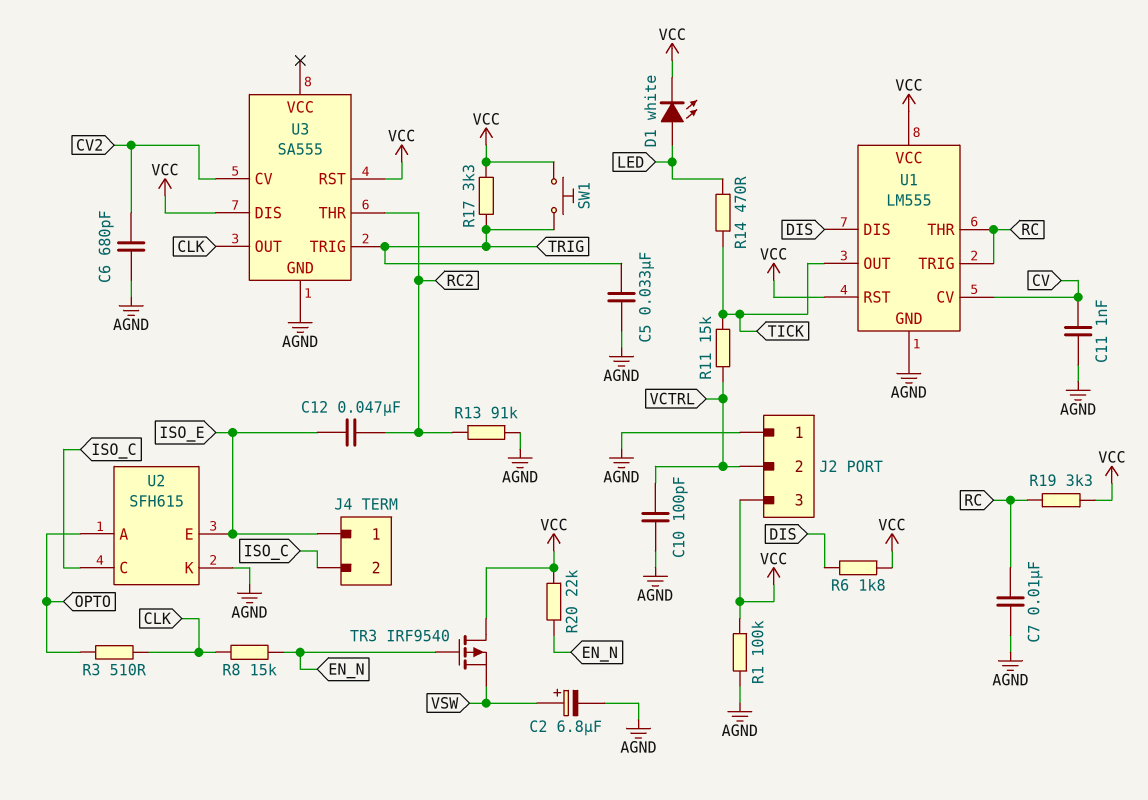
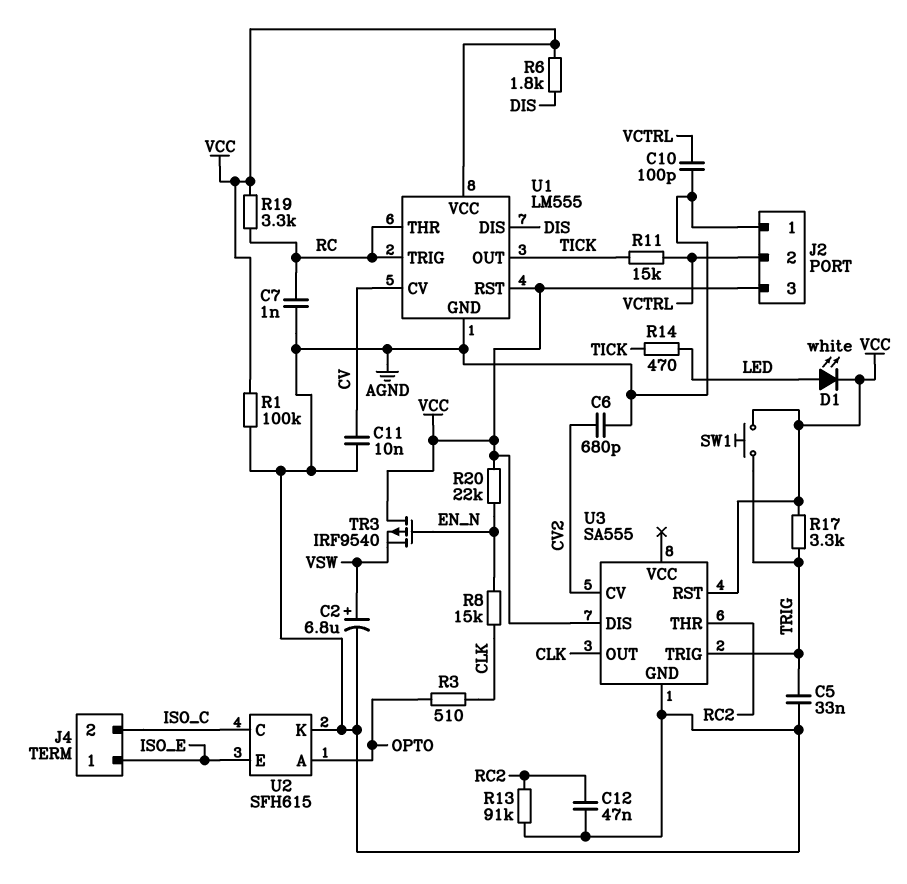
C7: 10nF (AGND, RC) -> 1nF (AGND, RC)
C11: 1nF (AGND, CV) -> 10nF (AGND, CV)
C12: 47nF (ISO_E, RC2) -> 47nF (AGND, RC2)

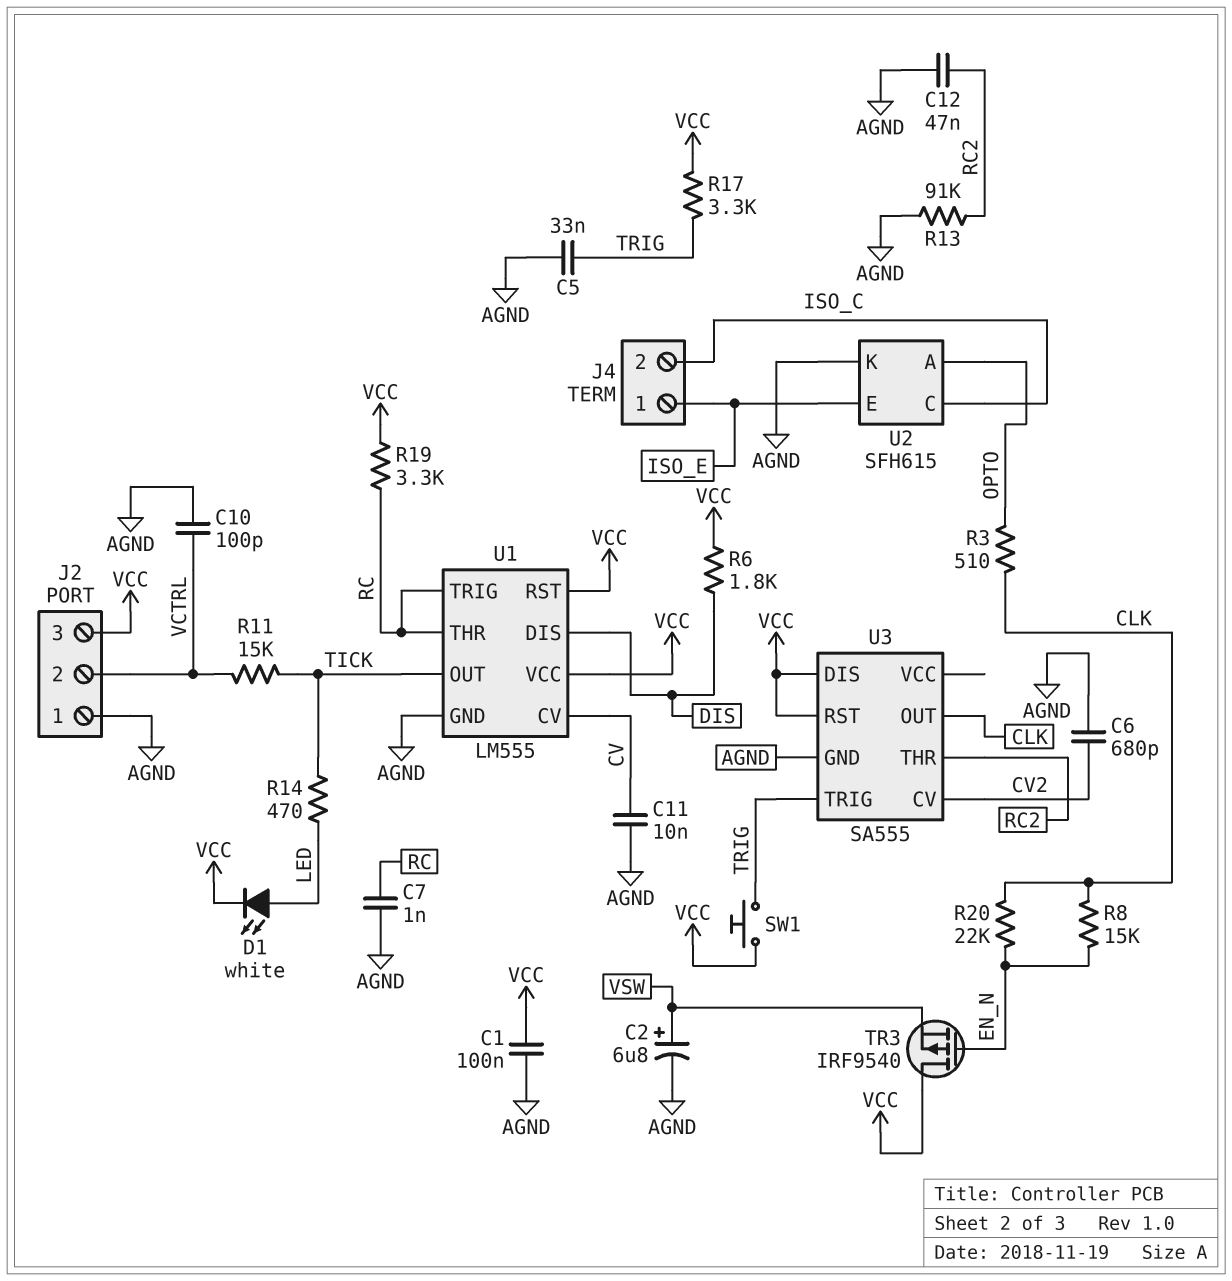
C1: none -> 100nF (AGND, VCC)
R1: 100k (AGND, VCC) -> none
R20: 22k (EN_N, VCC) -> 22k (CLK, EN_N)

